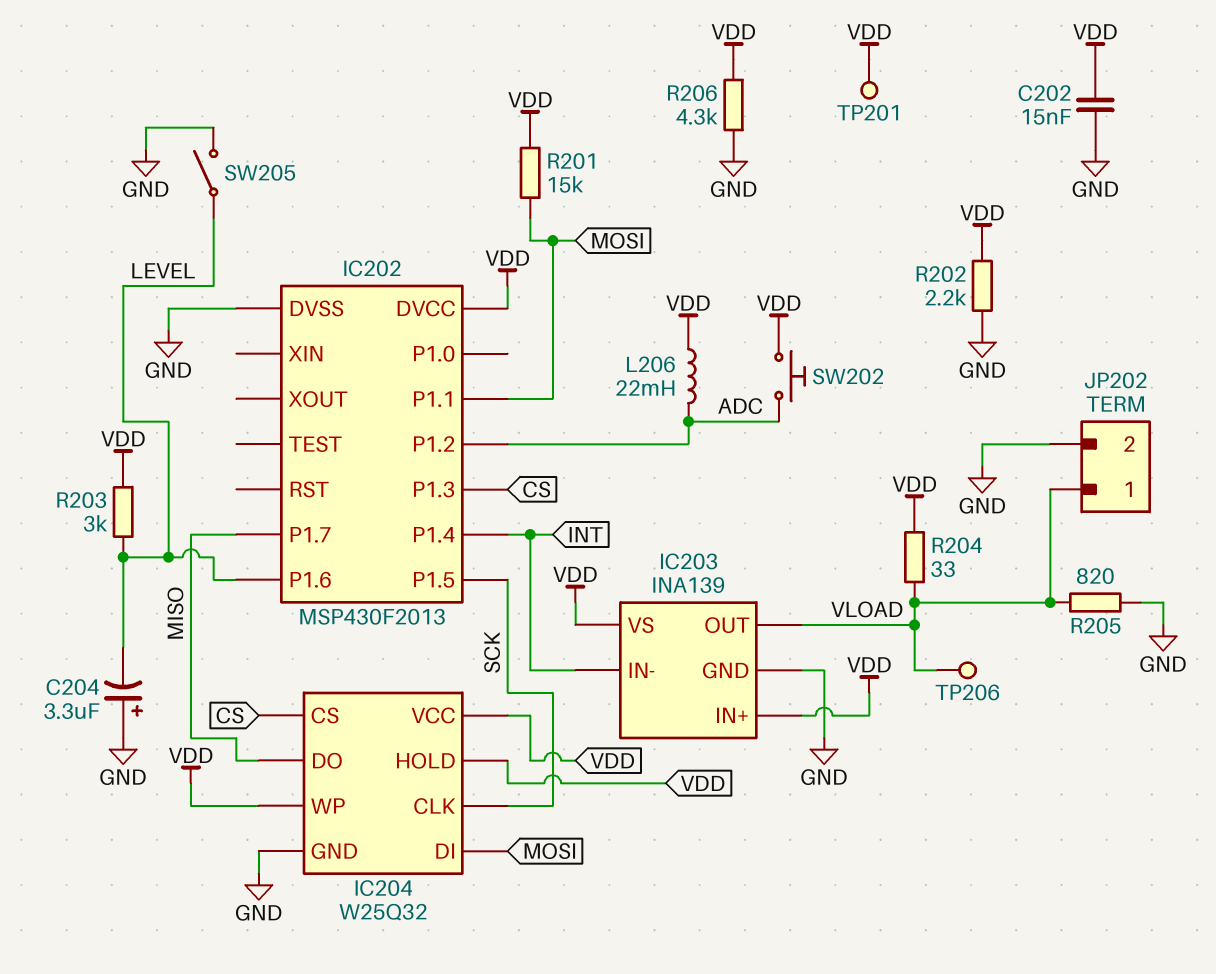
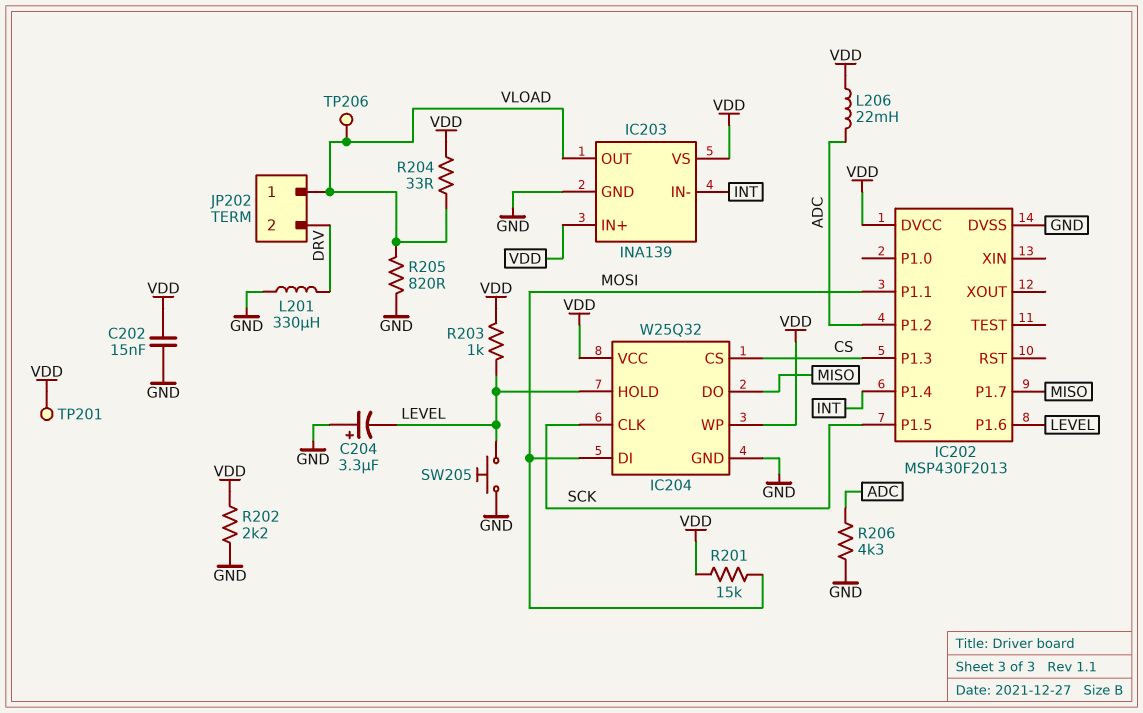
IC204 pin HOLD: VDD -> LEVEL
JP202 pin 2: GND -> DRV
L201: none -> 330uH (DRV, GND)
R203: 3k (LEVEL, VDD) -> 1k (LEVEL, VDD)
R206: 4.3k (GND, VDD) -> 4.3k (ADC, GND)
SW202: button (ADC, VDD) -> none
SW205: switch (GND, LEVEL) -> button (GND, LEVEL)

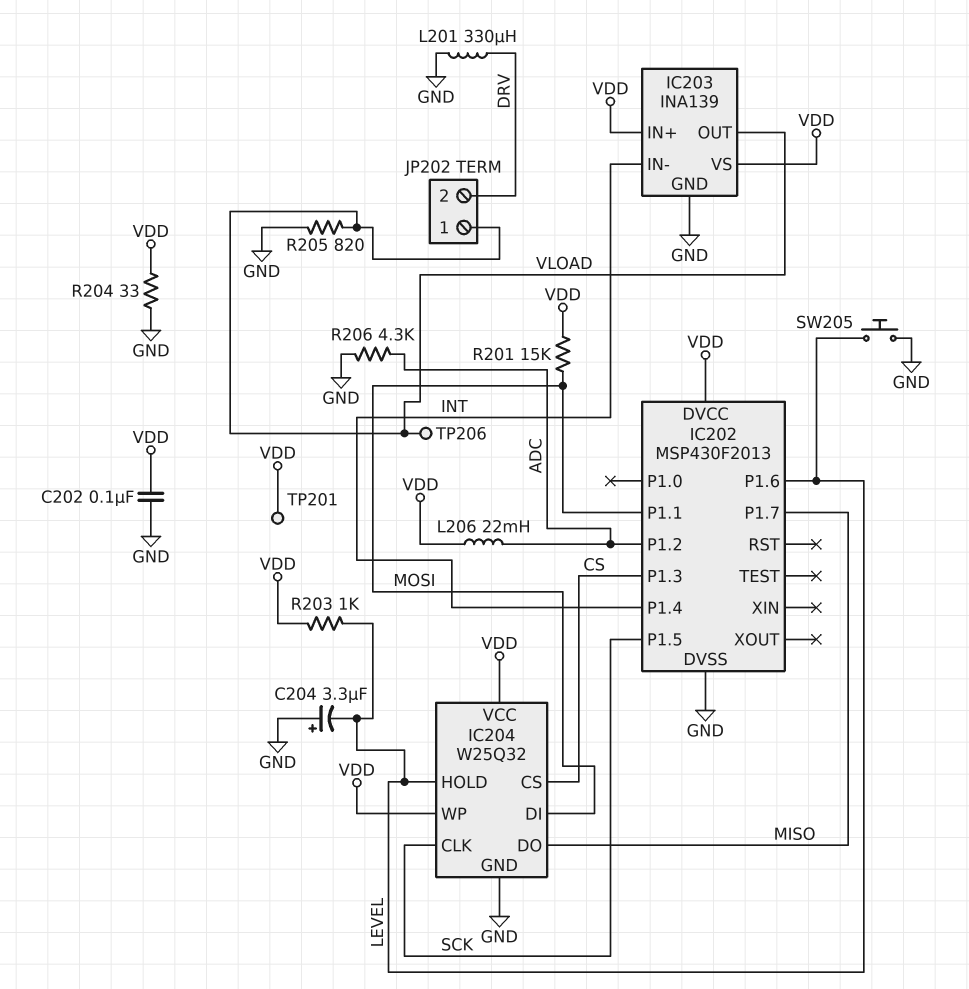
C202: 15nF (GND, VDD) -> 100nF (GND, VDD)
R202: 2.2k (GND, VDD) -> none
R204: 33 (VDD, VLOAD) -> 33 (GND, VDD)

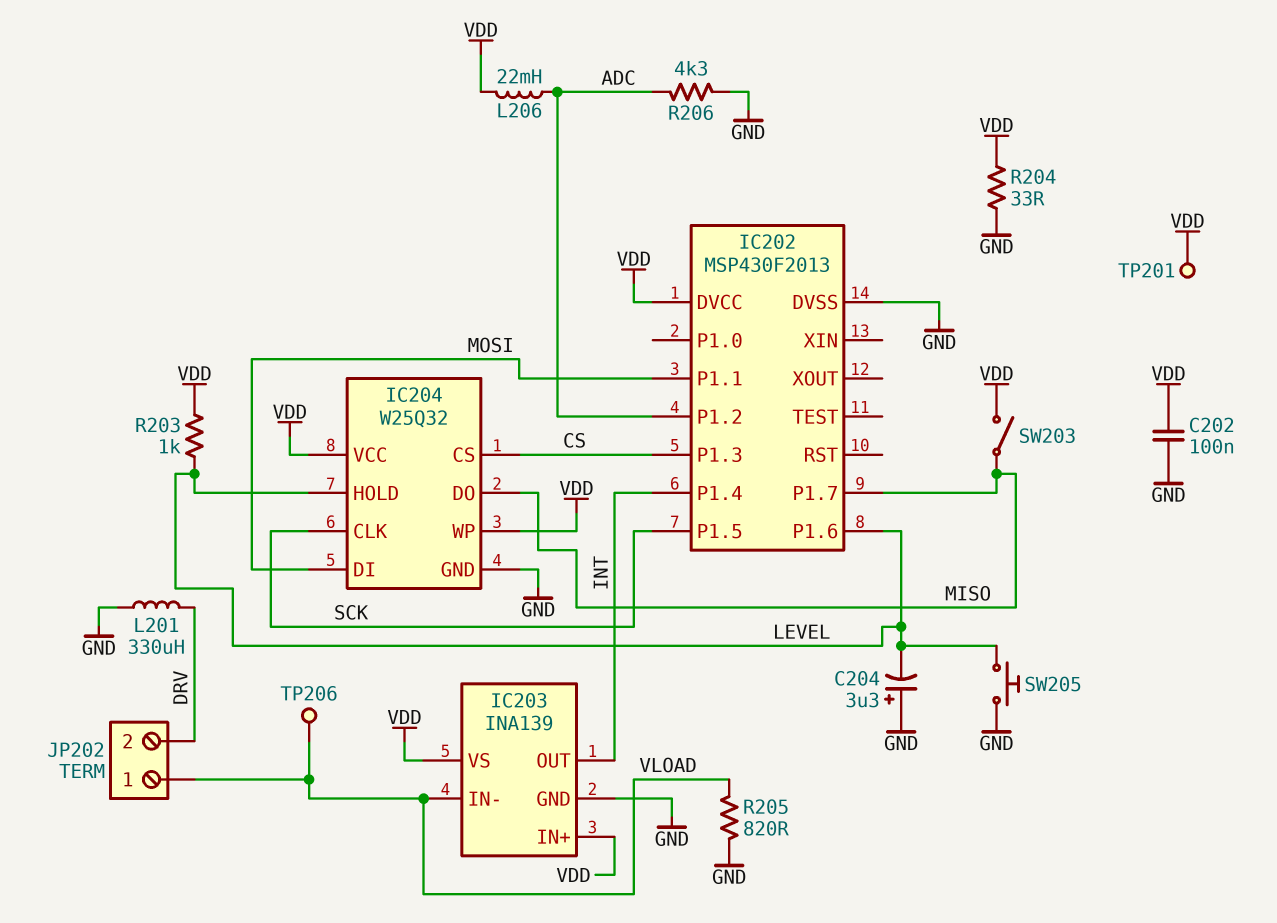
IC203 pin IN-: INT -> VLOAD
IC203 pin OUT: VLOAD -> INT
R201: 15k (MOSI, VDD) -> none
SW203: none -> switch (MISO, VDD)

